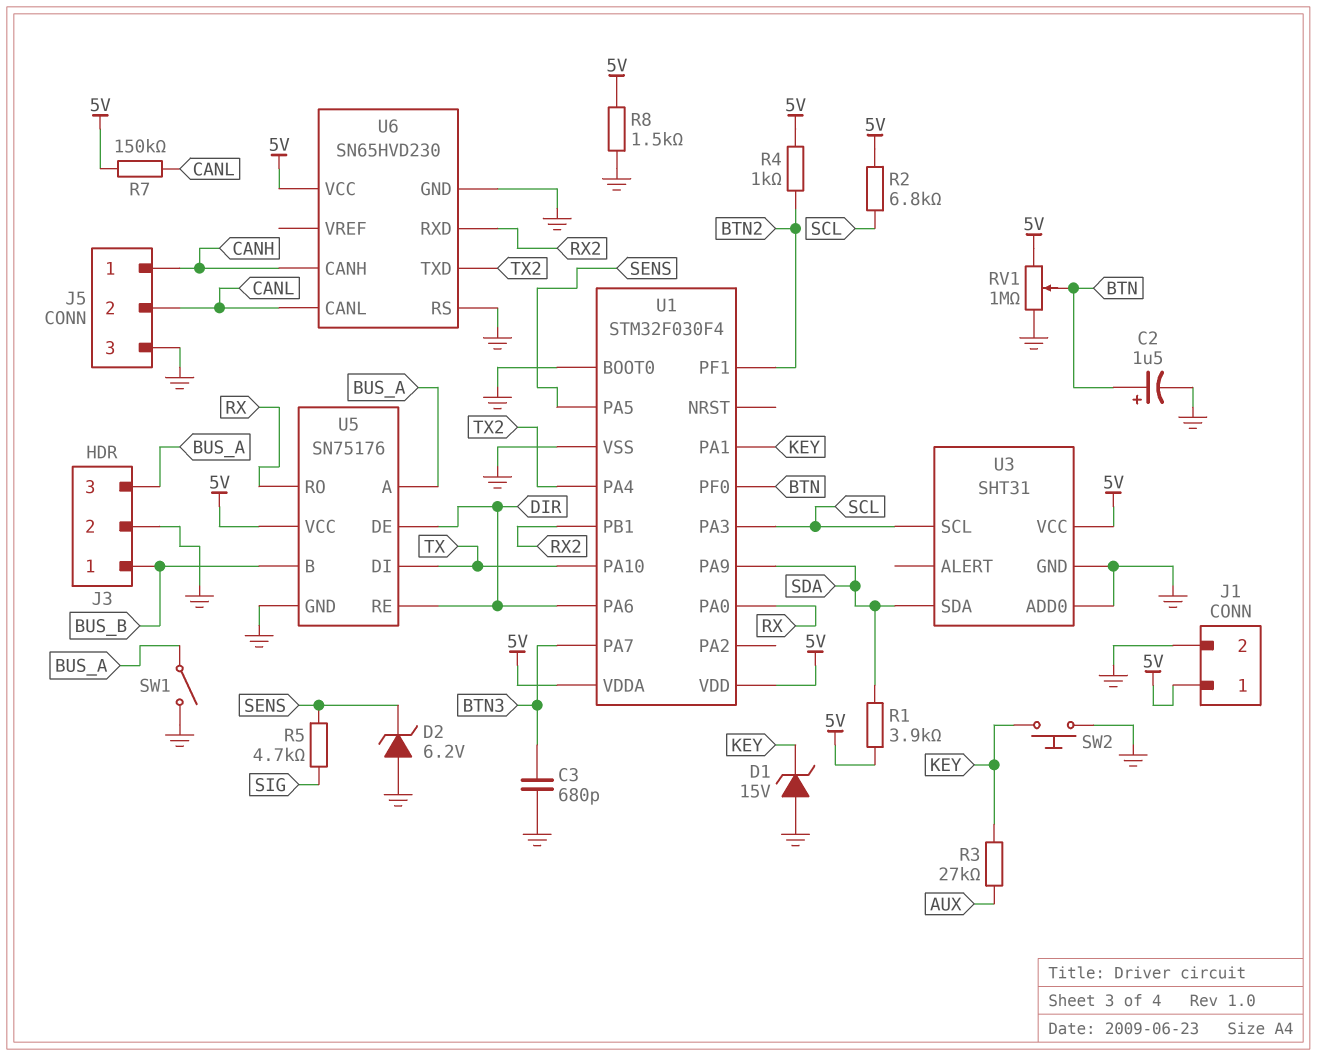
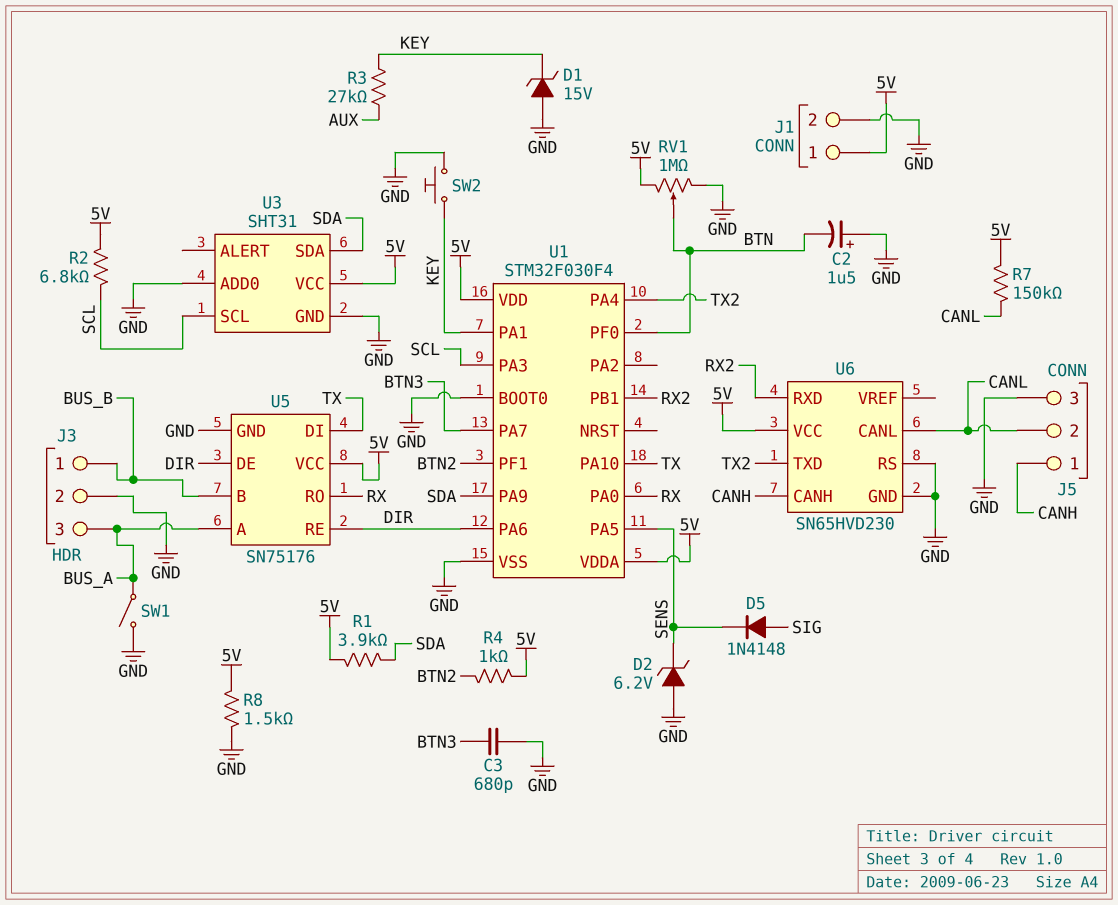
C2: 1.5uF (plus BTN, minus GND) -> 1.5uF (plus GND, minus BTN)
D5: none -> diode 1N4148 (A SIG, K SENS)
R5: 4.7k (SENS, SIG) -> none

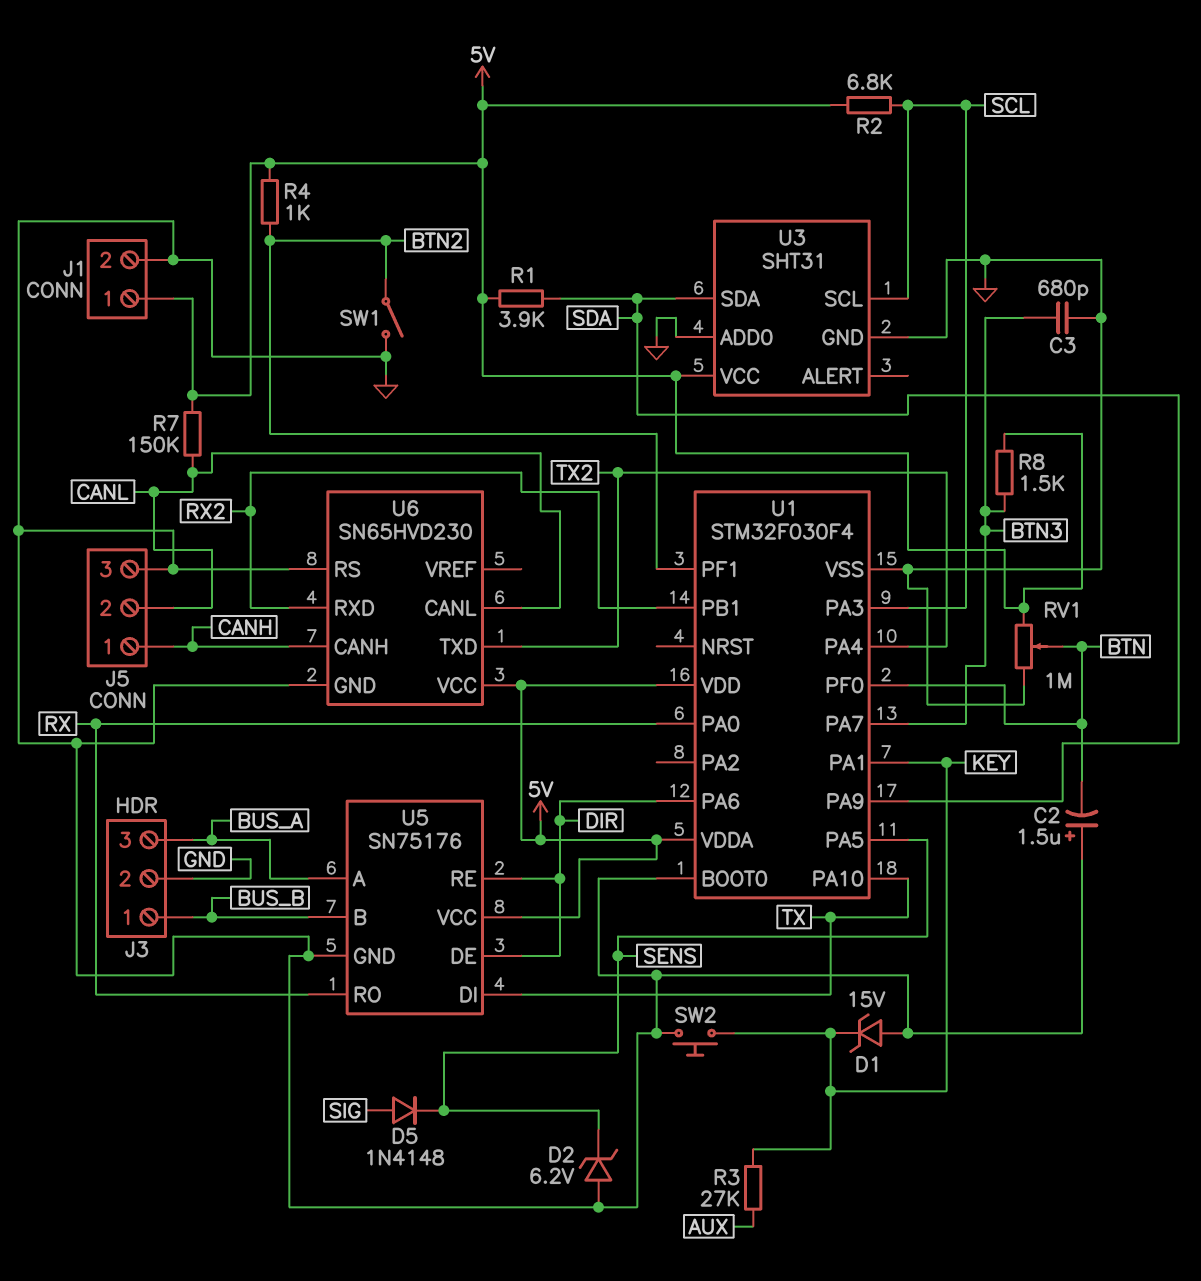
R8: 1.5k (5V, GND) -> 1.5k (5V, BTN3)
SW1: switch (BUS_A, GND) -> switch (BTN2, GND)

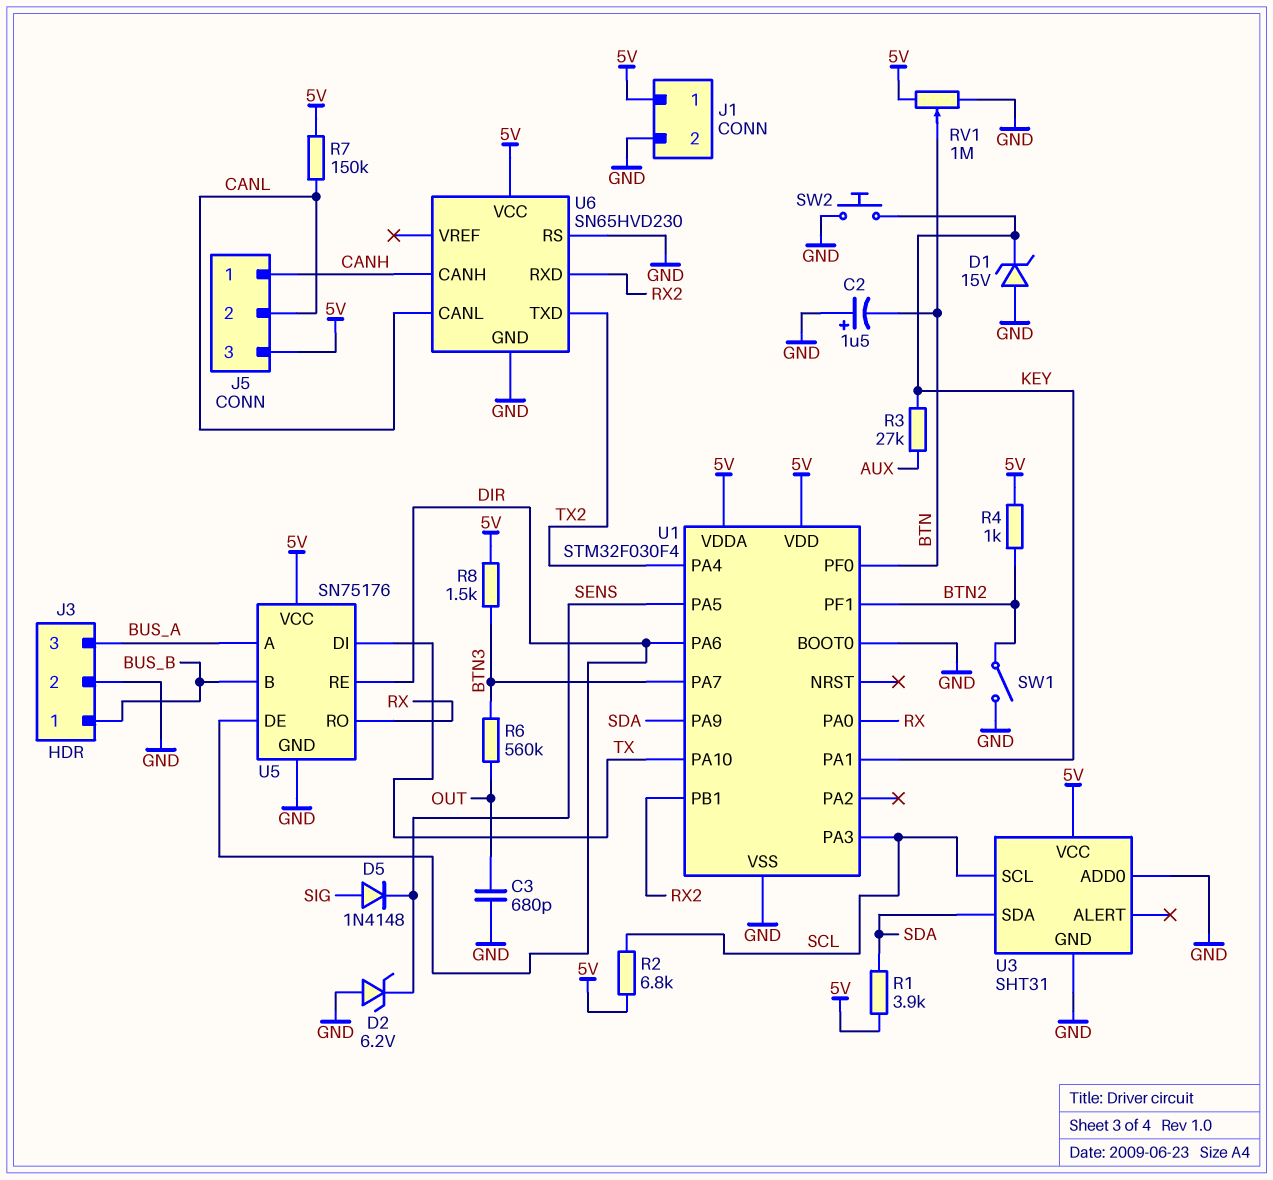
C3: 680pF (BTN3, GND) -> 680pF (GND, OUT)
J5 pin 3: GND -> 5V
R6: none -> 560k (BTN3, OUT)

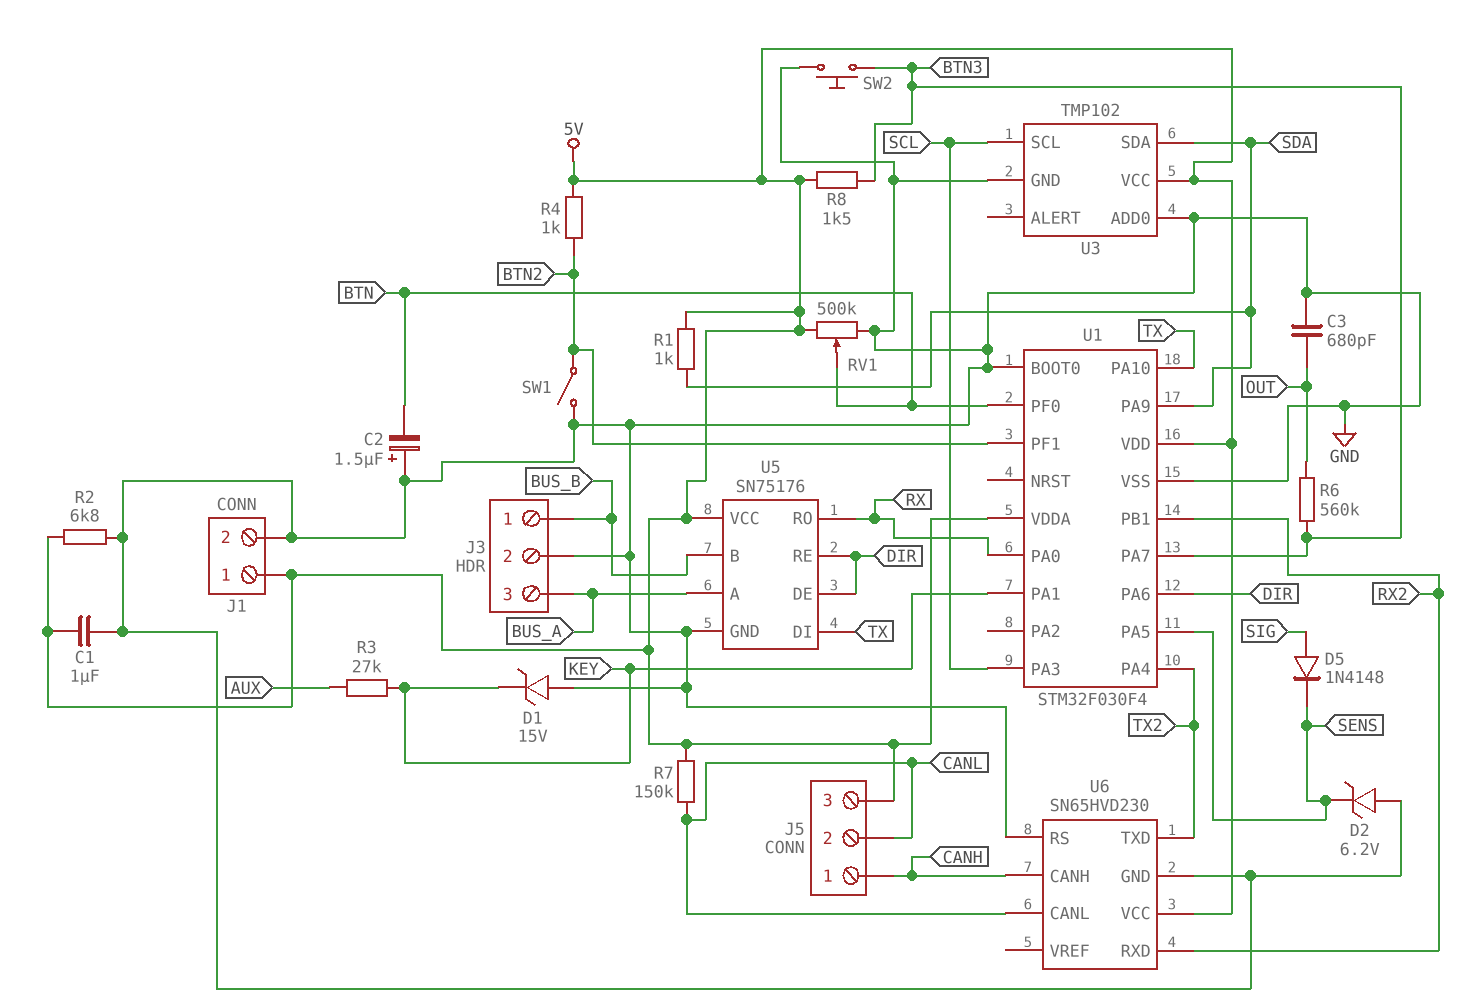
C1: none -> 1uF (5V, GND)
R1: 3.9k (5V, SDA) -> 1k (5V, SDA)
R2: 6.8k (5V, SCL) -> 6.8k (5V, GND)
RV1: 1M (5V, GND, wiper BTN) -> 500k (5V, GND, wiper BTN)
SW2: button (GND, KEY) -> button (BTN3, GND)
U3: SHT31 -> TMP102

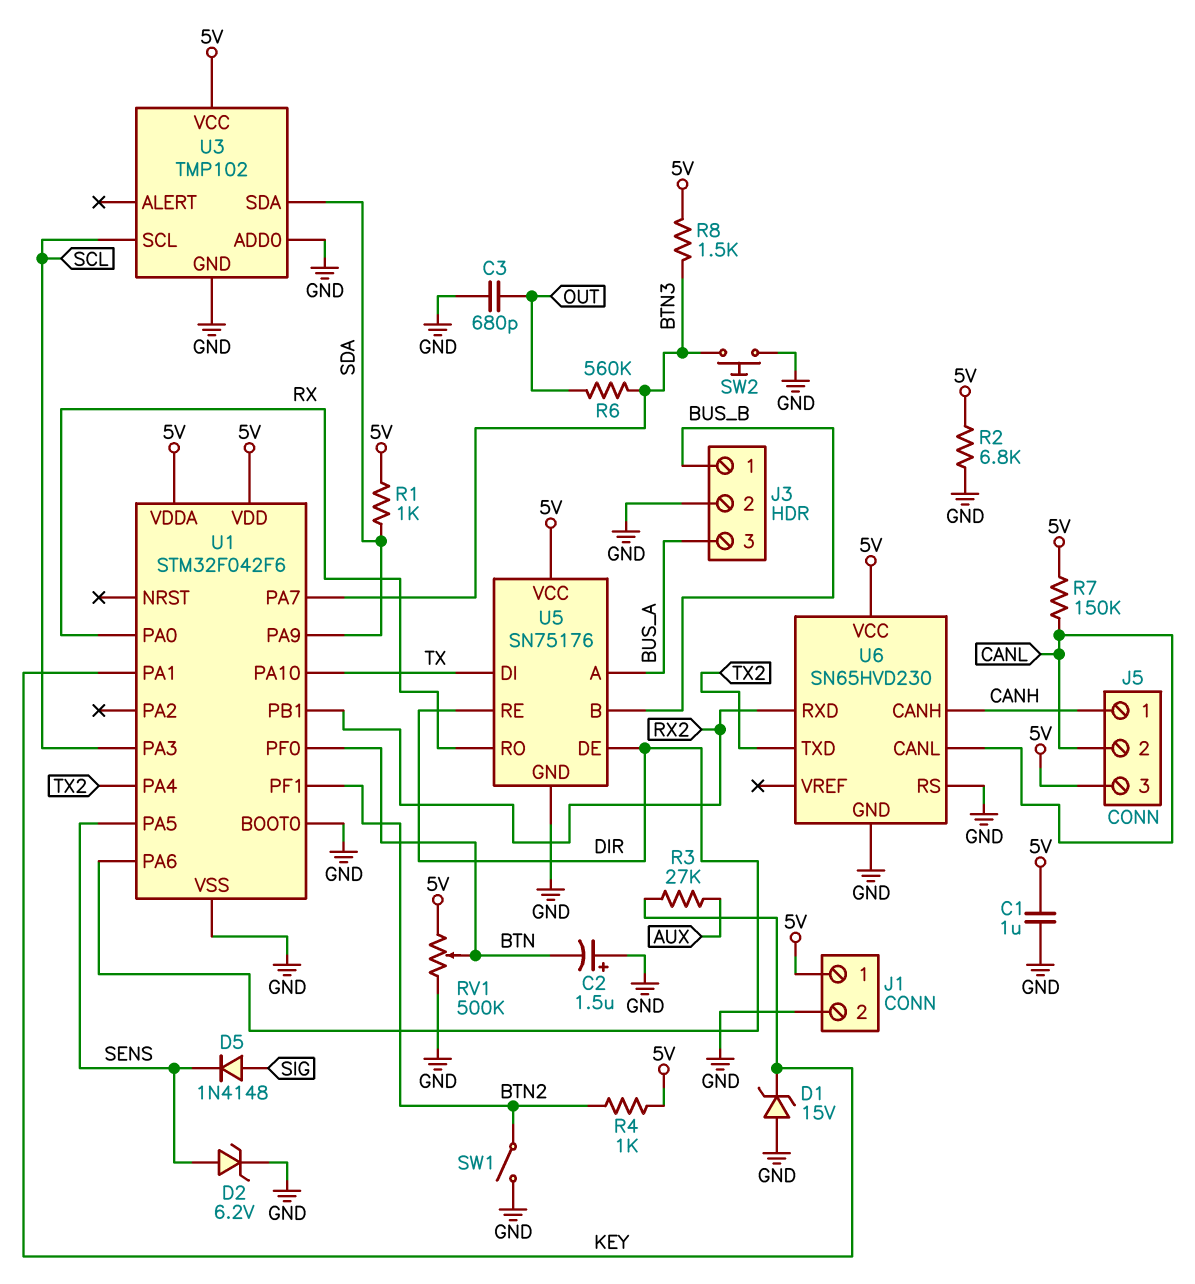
D2: zener 6.2V (A GND, K SENS) -> zener 6.2V (A SENS, K GND)
U1: STM32F030F4 -> STM32F042F6

